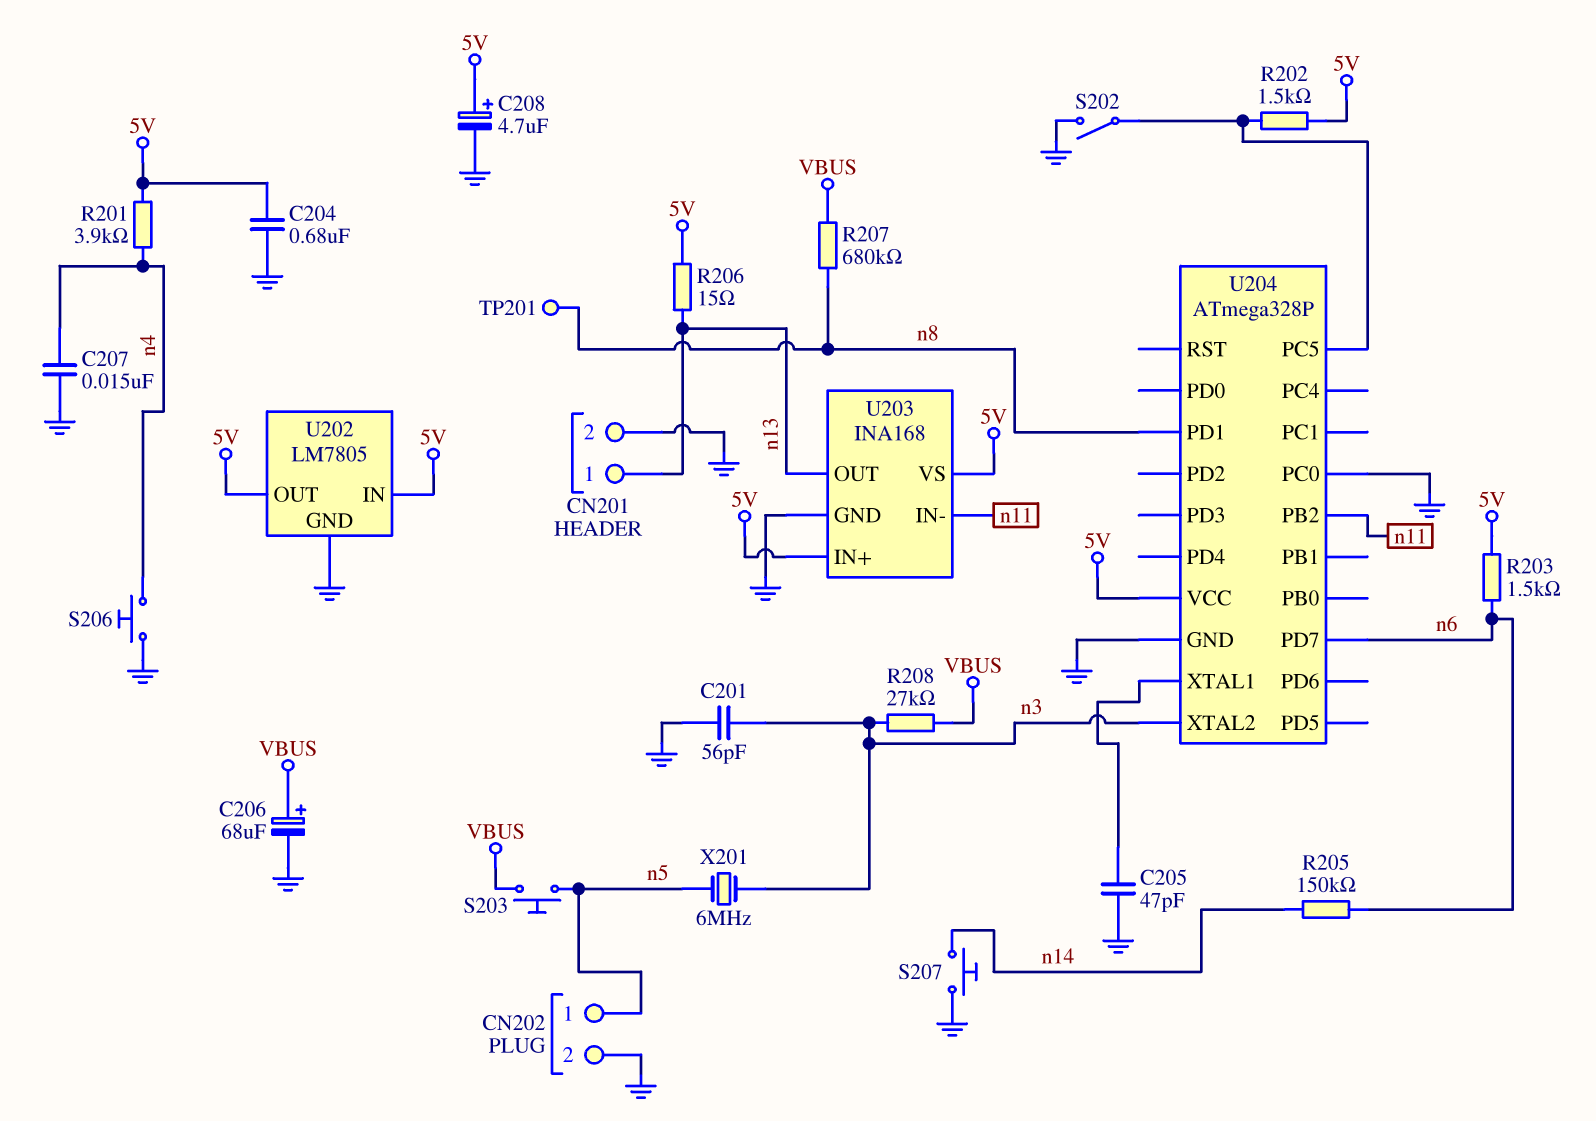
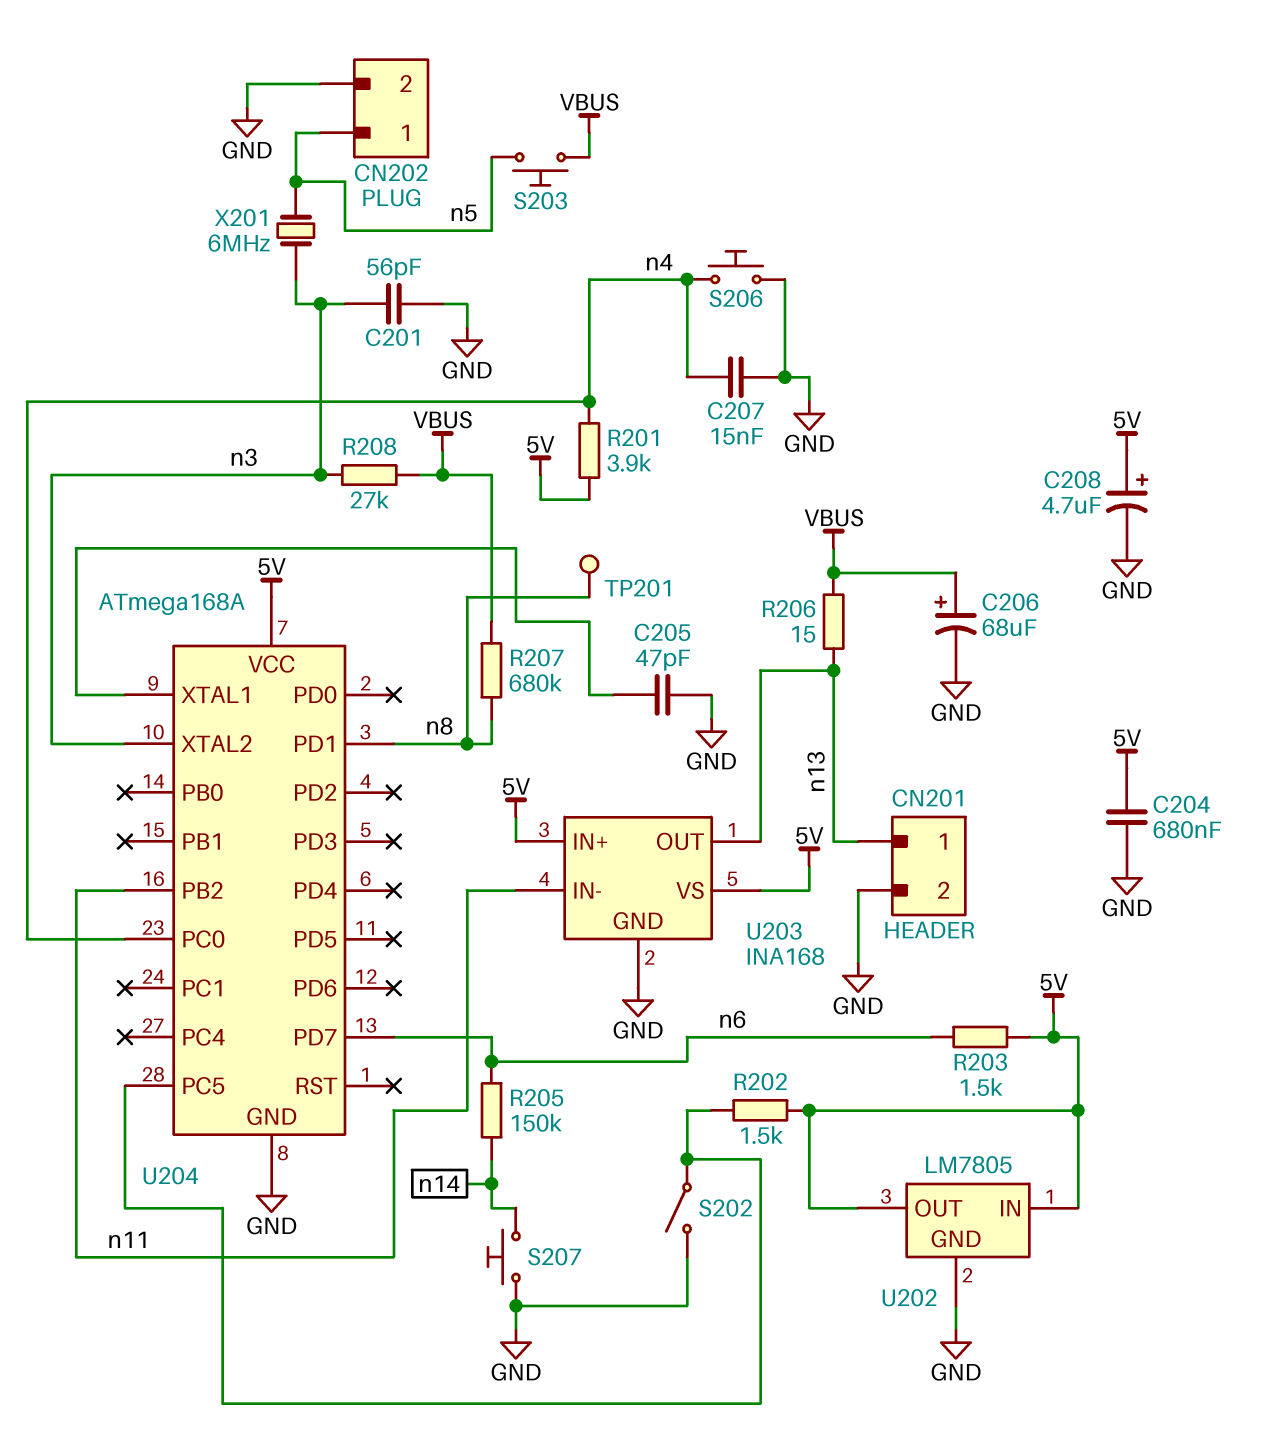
R206: 15 (5V, n13) -> 15 (VBUS, n13)
U204: ATmega328P -> ATmega168A
U204 pin PC0: GND -> n4

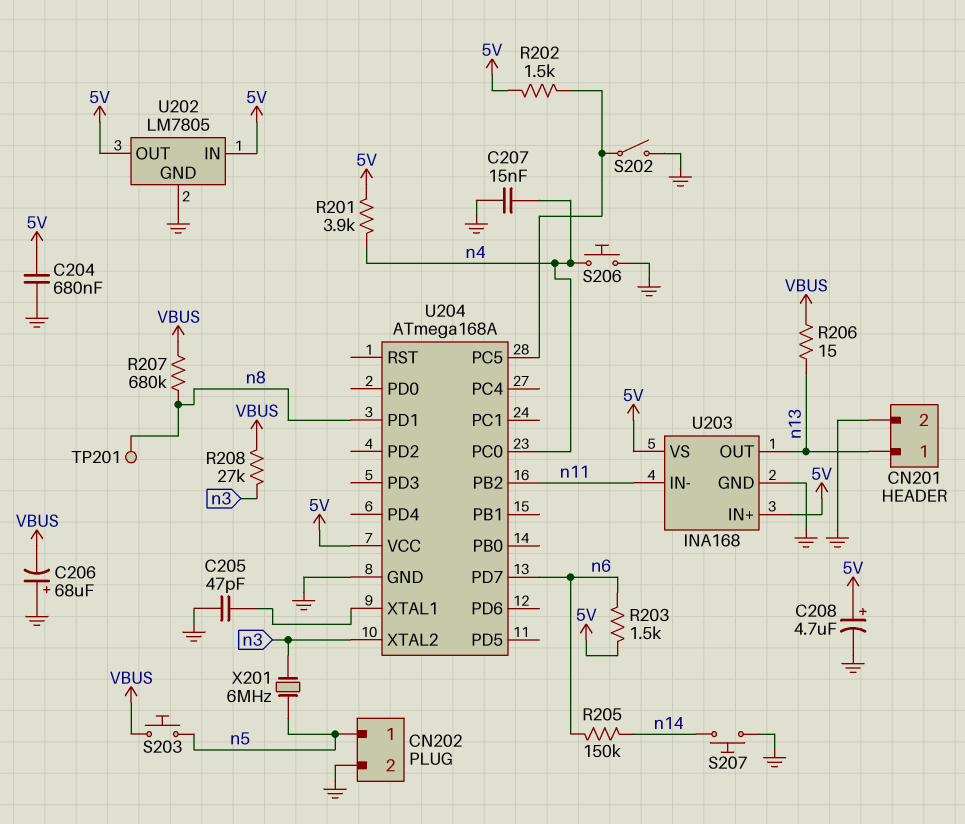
C201: 56pF (GND, n3) -> none
C206: 68uF (plus VBUS, minus GND) -> 68uF (plus GND, minus VBUS)

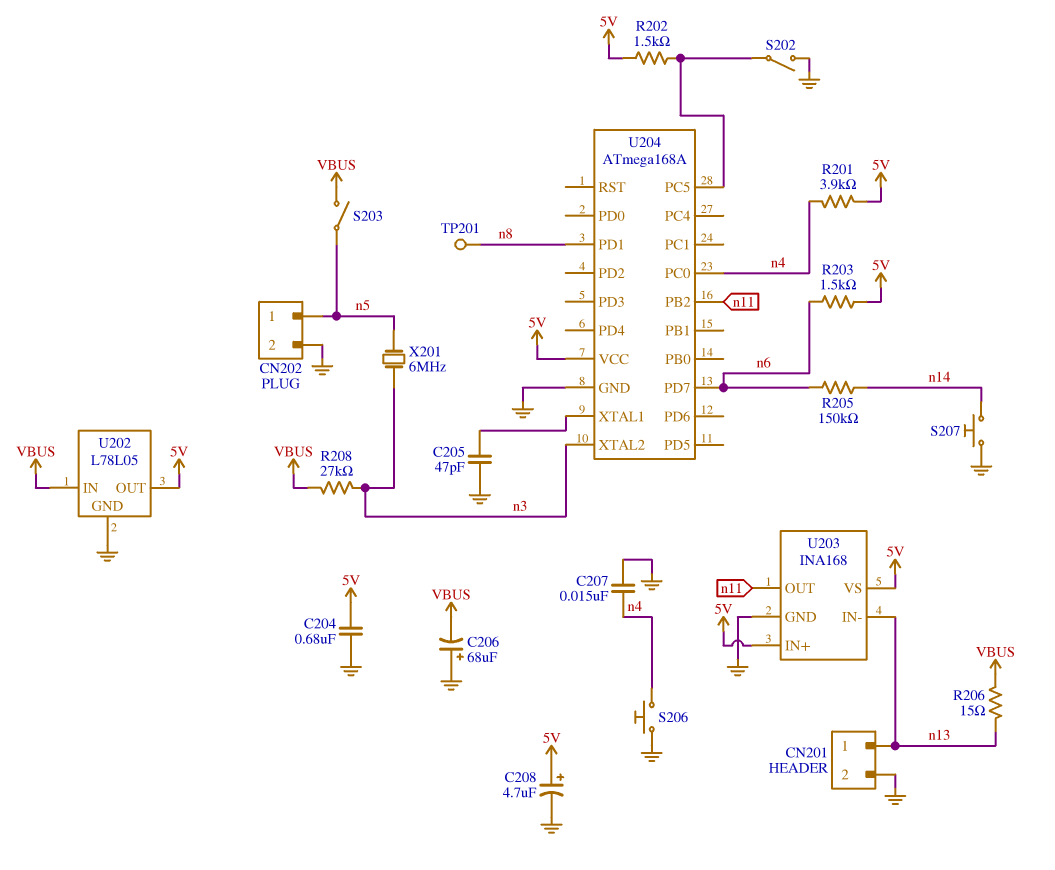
R207: 680k (VBUS, n8) -> none
S203: button (VBUS, n5) -> switch (VBUS, n5)
U202: LM7805 -> L78L05
U202 pin IN: 5V -> VBUS
U203 pin IN-: n11 -> n13
U203 pin OUT: n13 -> n11

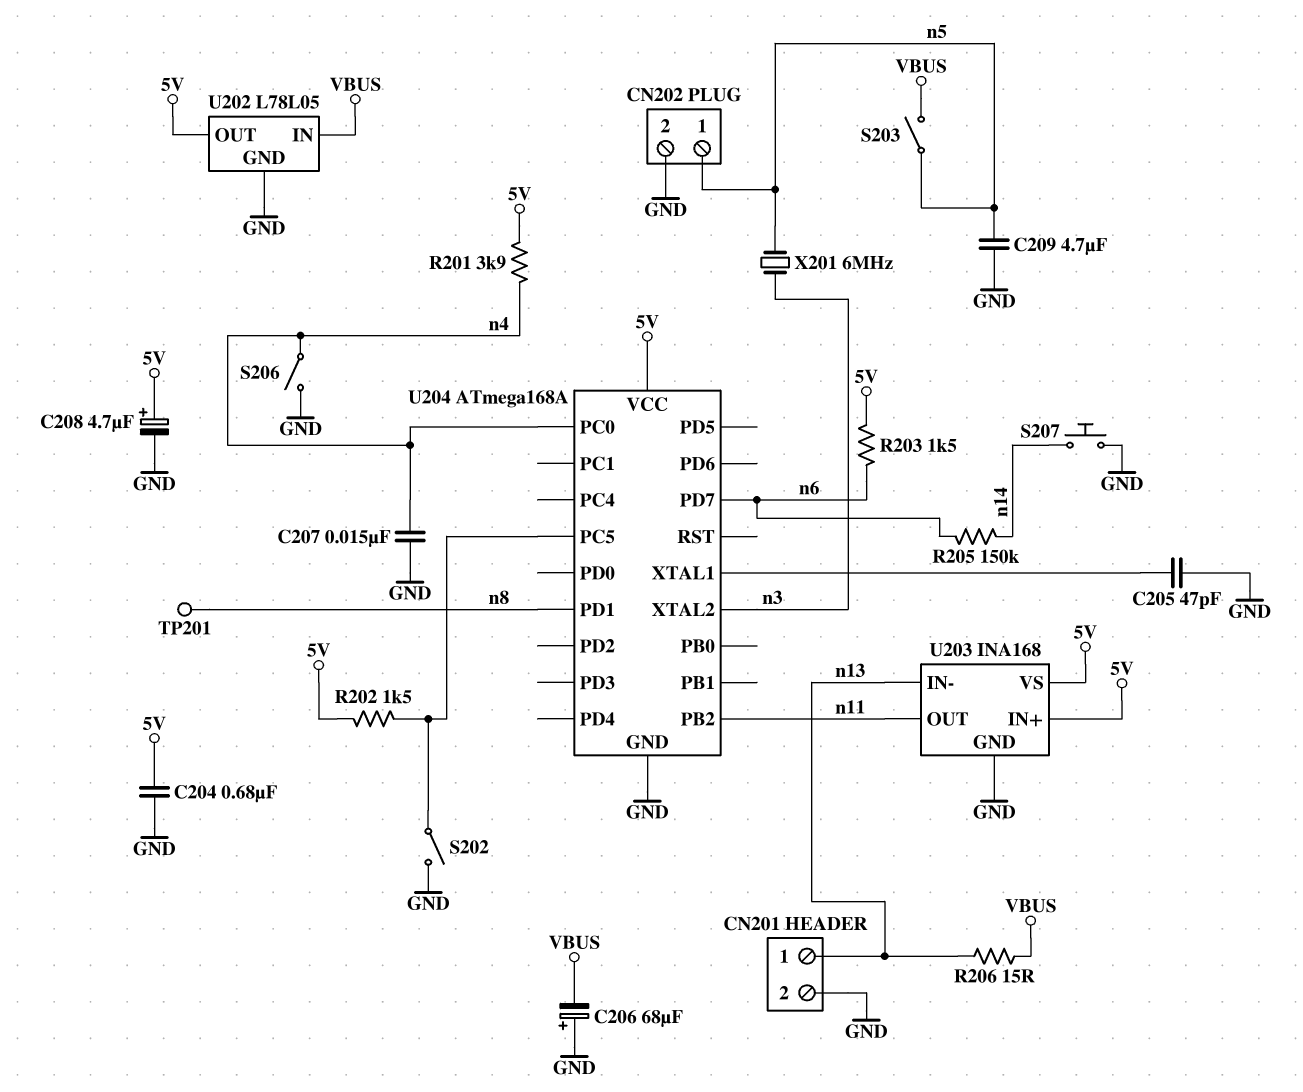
C209: none -> 4.7uF (GND, n5)
R208: 27k (VBUS, n3) -> none
S206: button (GND, n4) -> switch (GND, n4)

